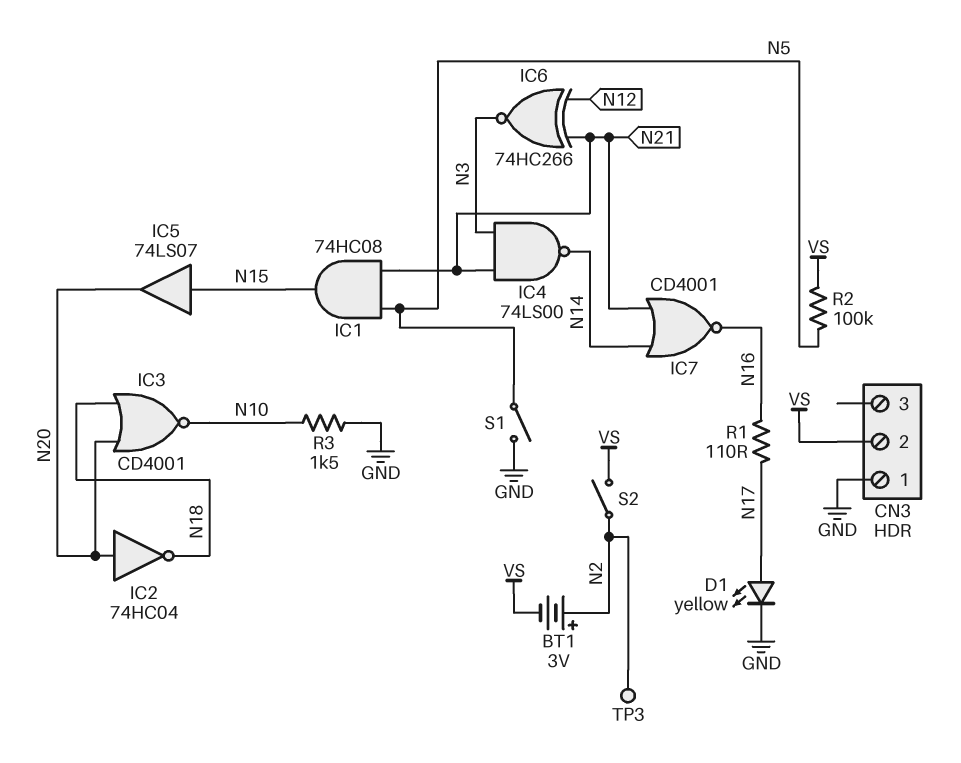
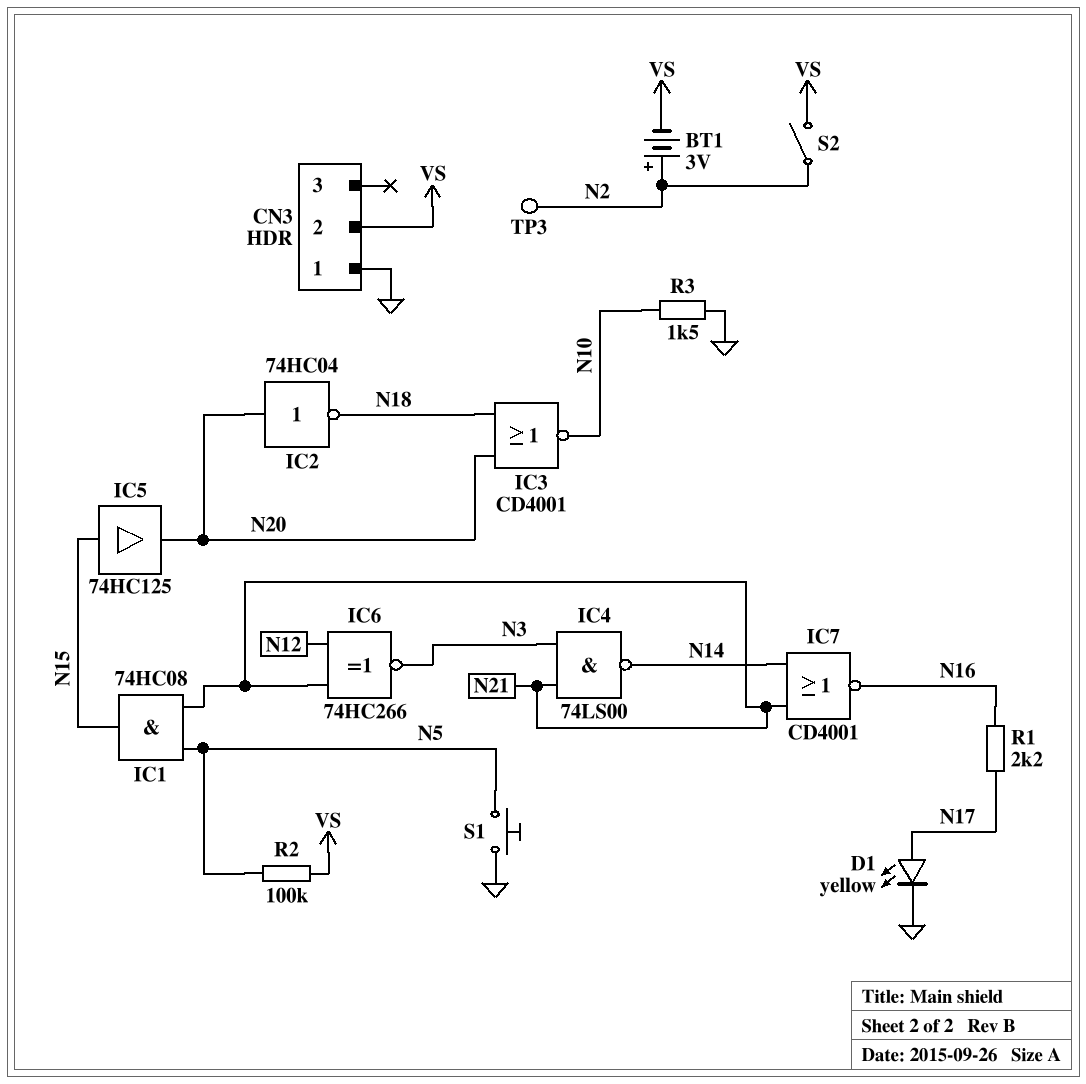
IC5: buffer 74LS07 (in N15, out N20) -> buffer 74HC125 (in N15, out N20)
R1: 110 (N16, N17) -> 2.2k (N16, N17)
S1: switch (GND, N5) -> button (GND, N5)

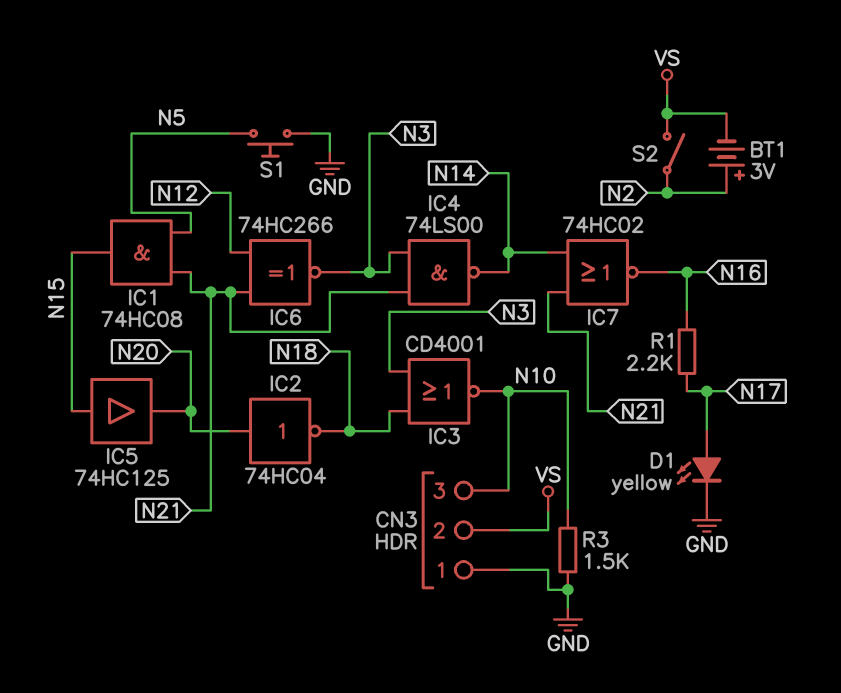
CN3 pin 3: none -> N10
IC3: NOR CD4001 (in N18, in N20, out N10) -> NOR CD4001 (in N3, in N18, out N10)
IC7: NOR CD4001 (in N14, in N21, out N16) -> NOR 74HC02 (in N14, in N21, out N16)
R2: 100k (N5, VS) -> none
TP3: test point (N2) -> none

